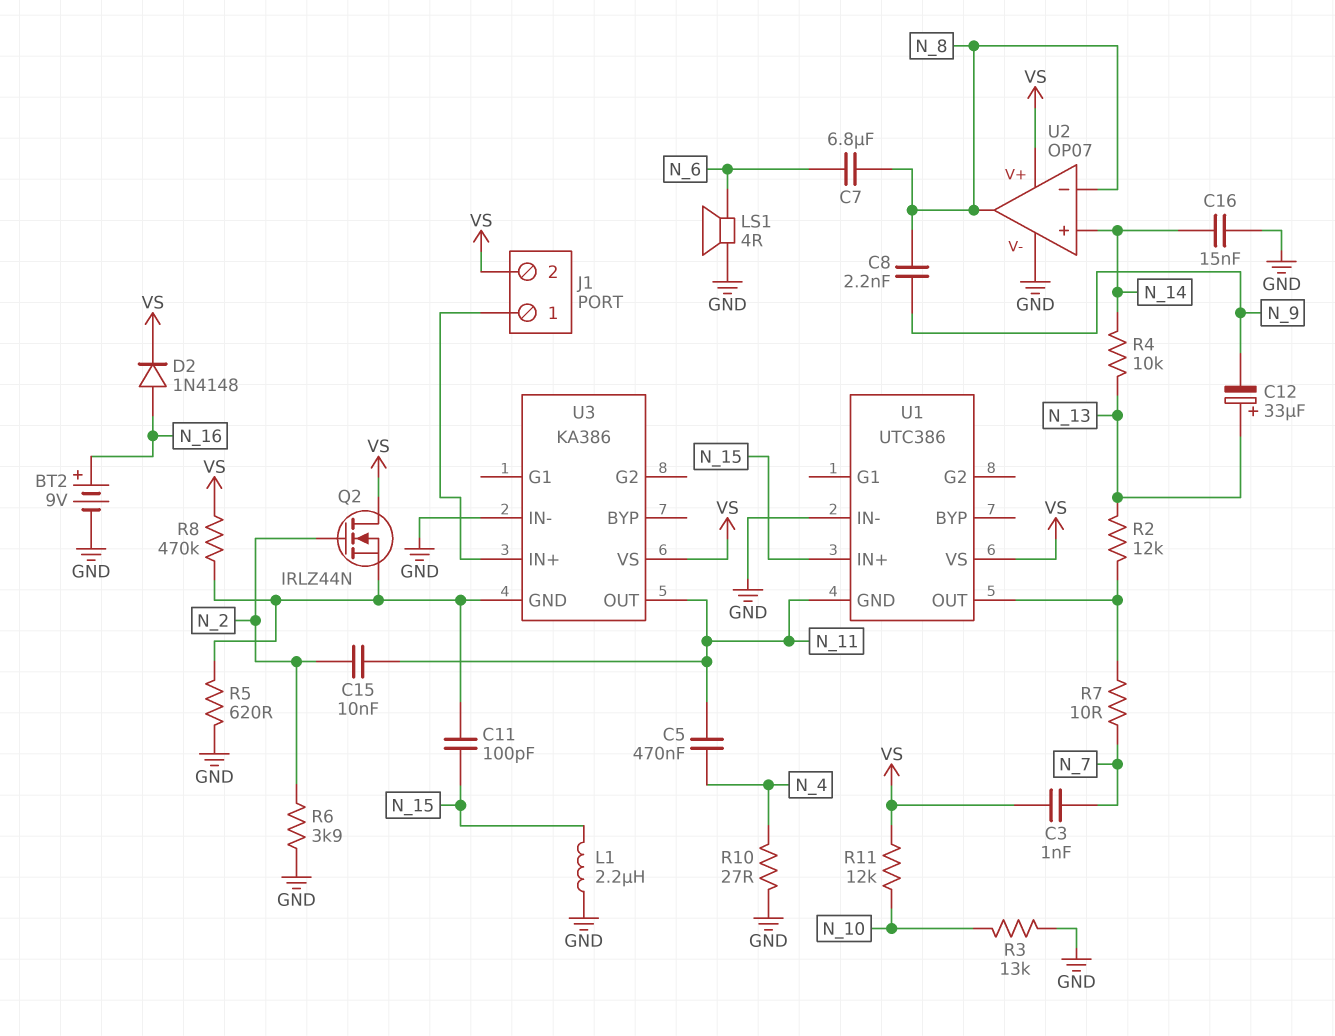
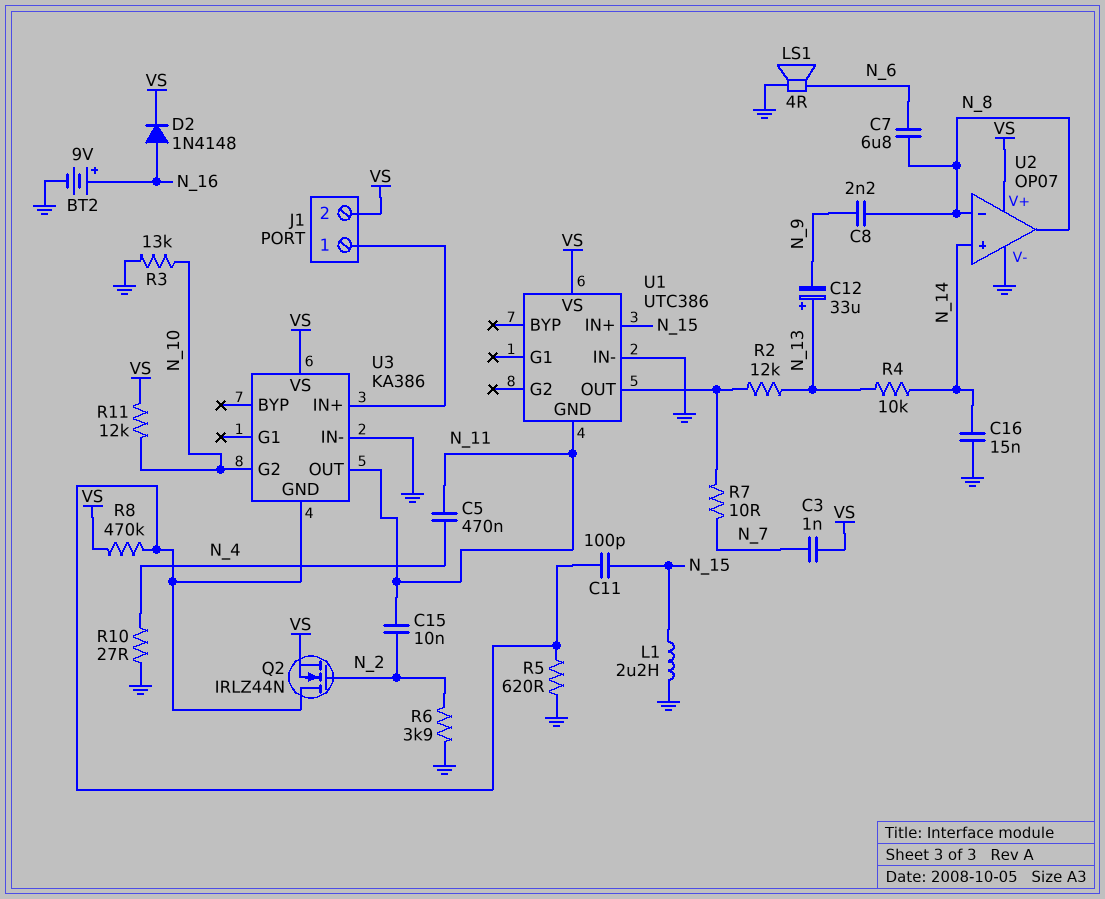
Q2: NMOS IRLZ44N (G N_2, D VS, S U3/GND) -> NMOS IRLZ44N (G N_2, D U3/GND, S VS)
U3 pin G2: none -> N_10

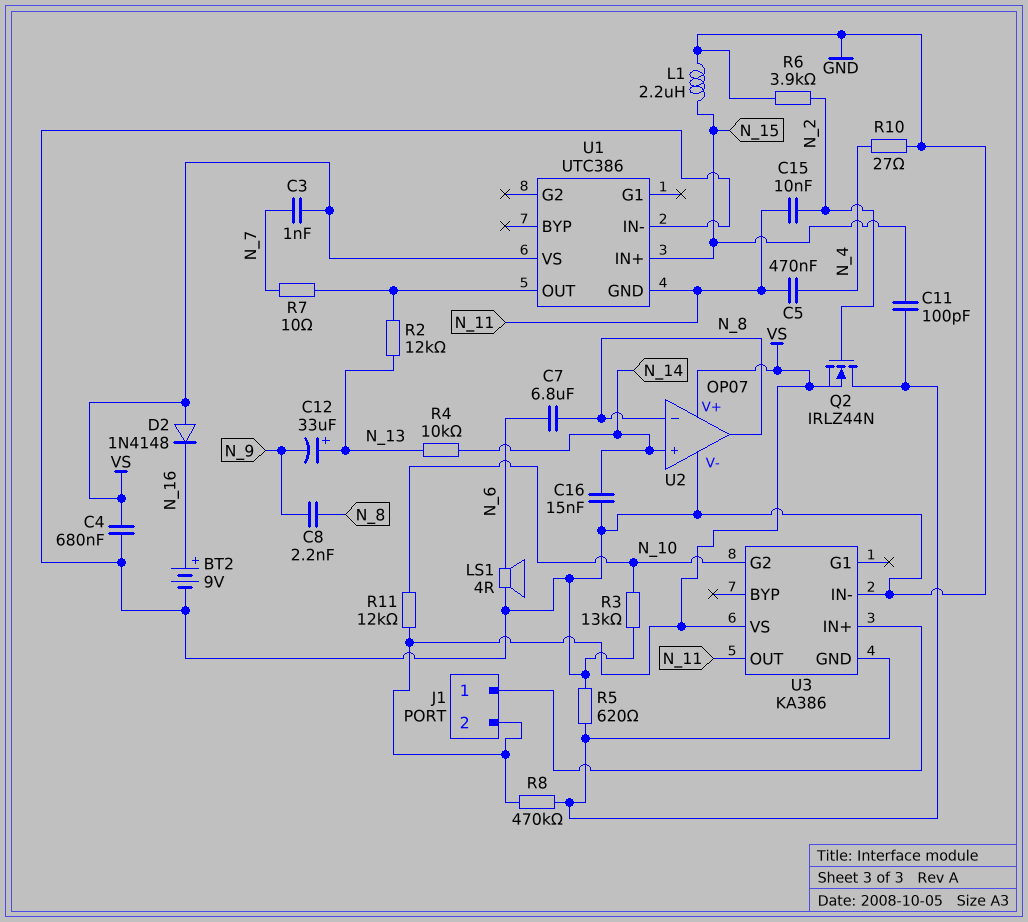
C4: none -> 680nF (GND, VS)
D2: diode 1N4148 (A N_16, K VS) -> diode 1N4148 (A VS, K N_16)

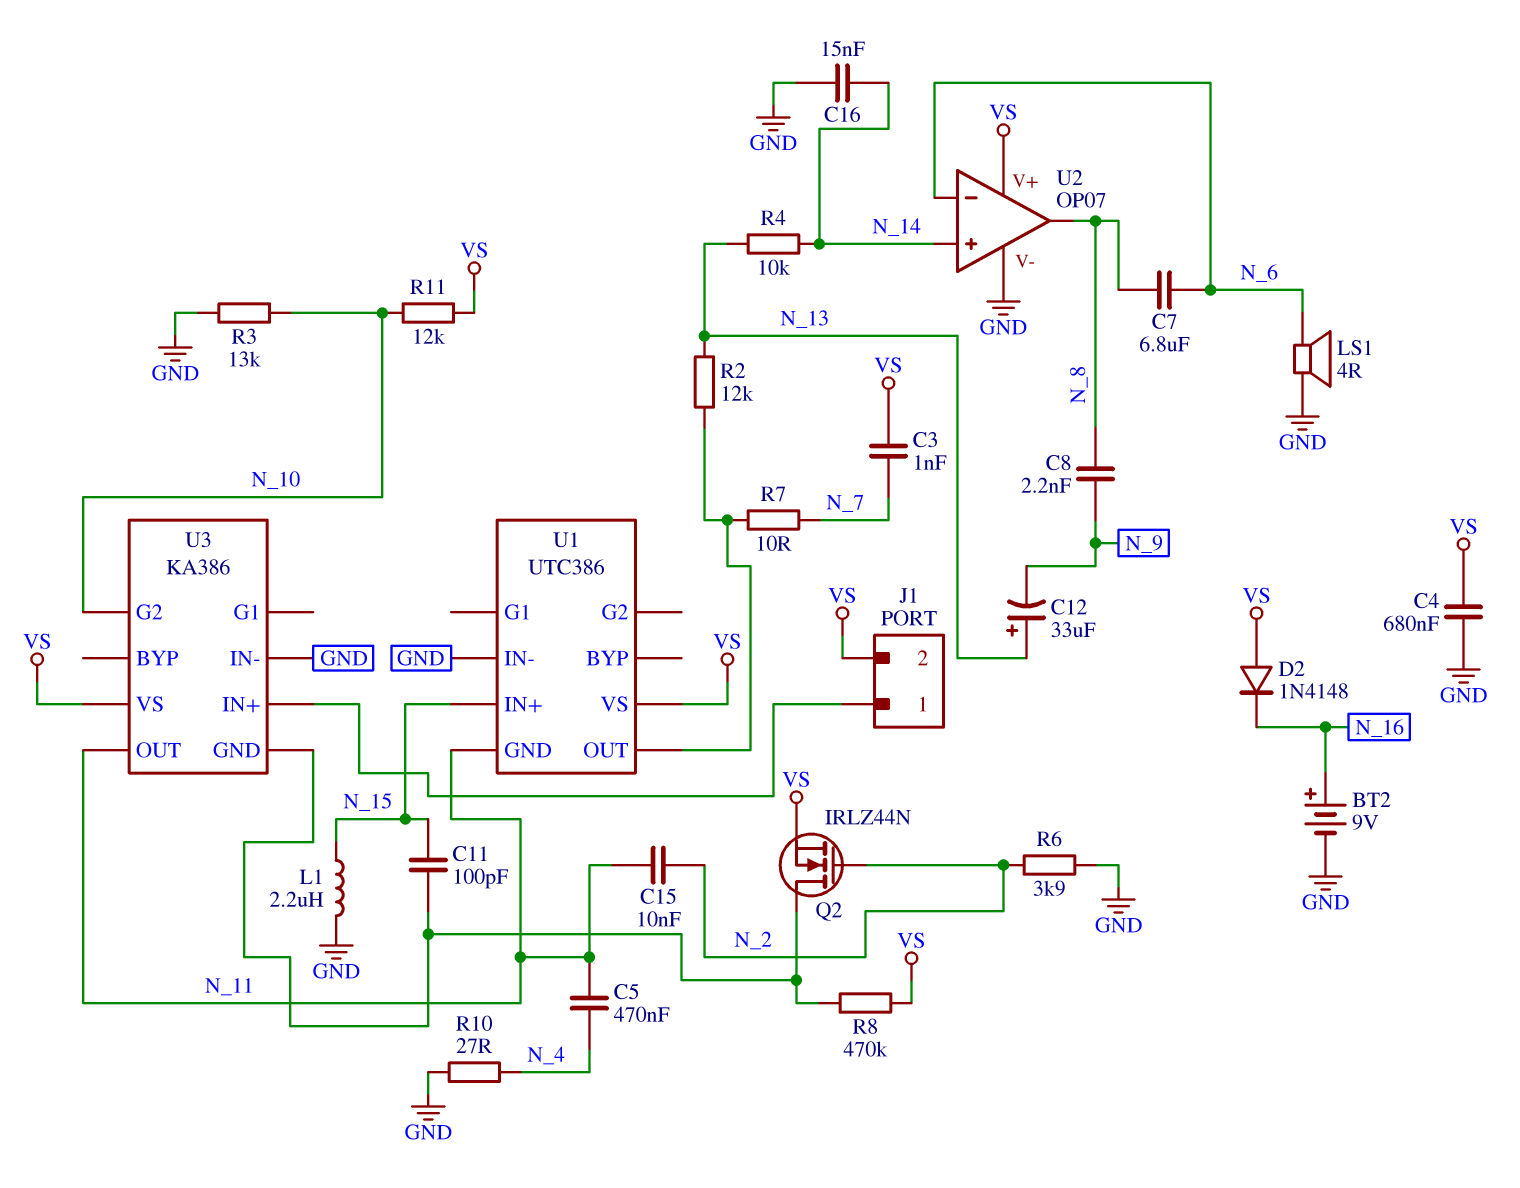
R5: 620 (GND, U3/GND) -> none
U2 pin in-: N_8 -> N_6

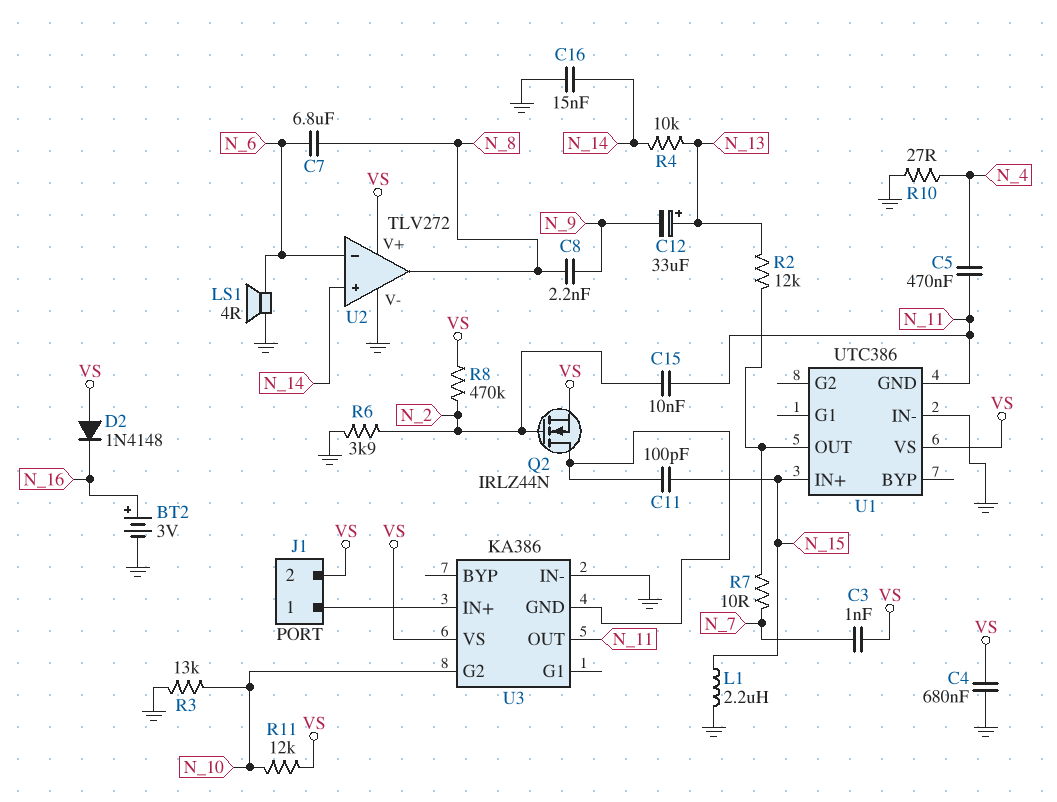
BT2: 9V (plus N_16, minus GND) -> 3V (plus N_16, minus GND)
R8: 470k (U3/GND, VS) -> 470k (N_2, VS)
U2: OP07 -> TLV272

